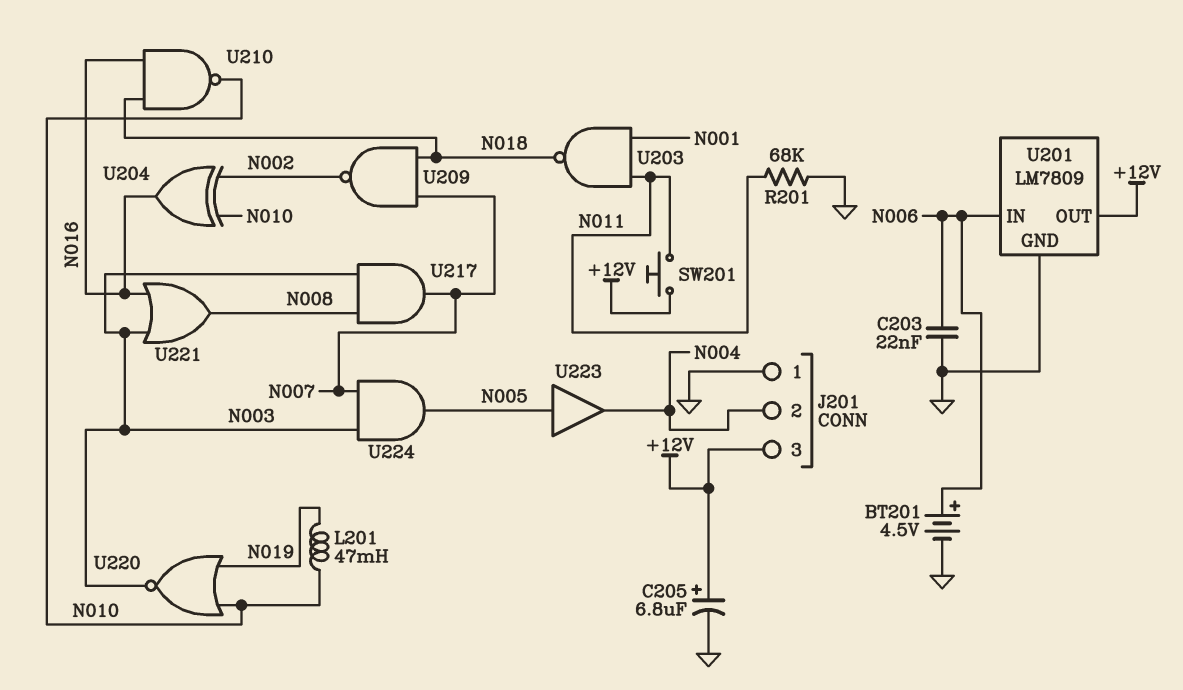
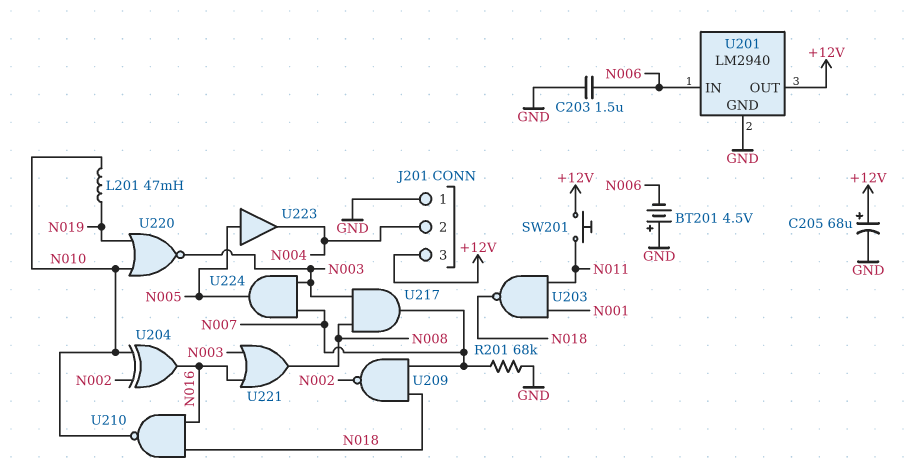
BT201: 4.5V (plus N006, minus GND) -> 4.5V (plus GND, minus N006)
C203: 22nF (GND, N006) -> 1.5uF (GND, N006)
C205: 6.8uF (plus +12V, minus GND) -> 68uF (plus +12V, minus GND)
R201: 68k (GND, N011) -> 68k (GND, N007)
U201: LM7809 -> LM2940

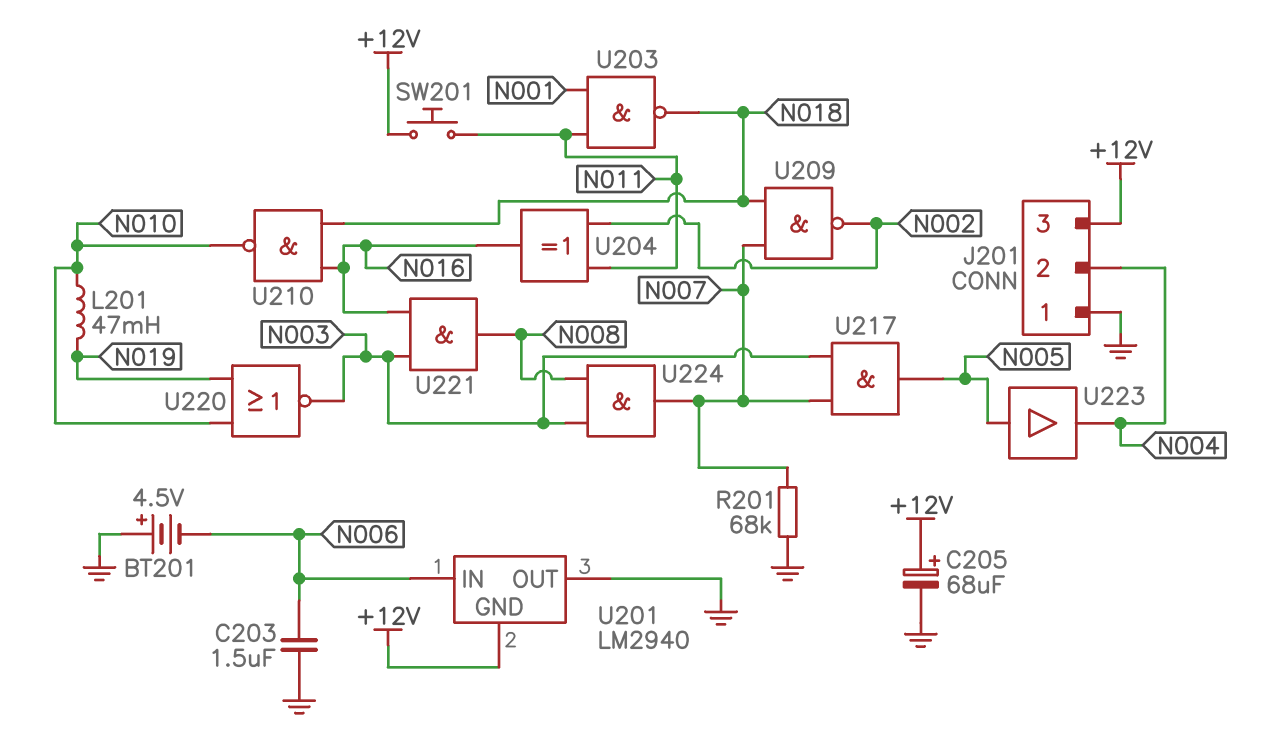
U201 pin GND: GND -> +12V
U201 pin OUT: +12V -> GND
U204: XOR (in N002, in N010, out N016) -> XOR (in N002, in N011, out N016)
U217: AND (in N003, in N008, out N007) -> AND (in N003, in N007, out N005)
U221: OR (in N003, in N016, out N008) -> AND (in N003, in N016, out N008)
U224: AND (in N003, in N007, out N005) -> AND (in N003, in N008, out N007)

